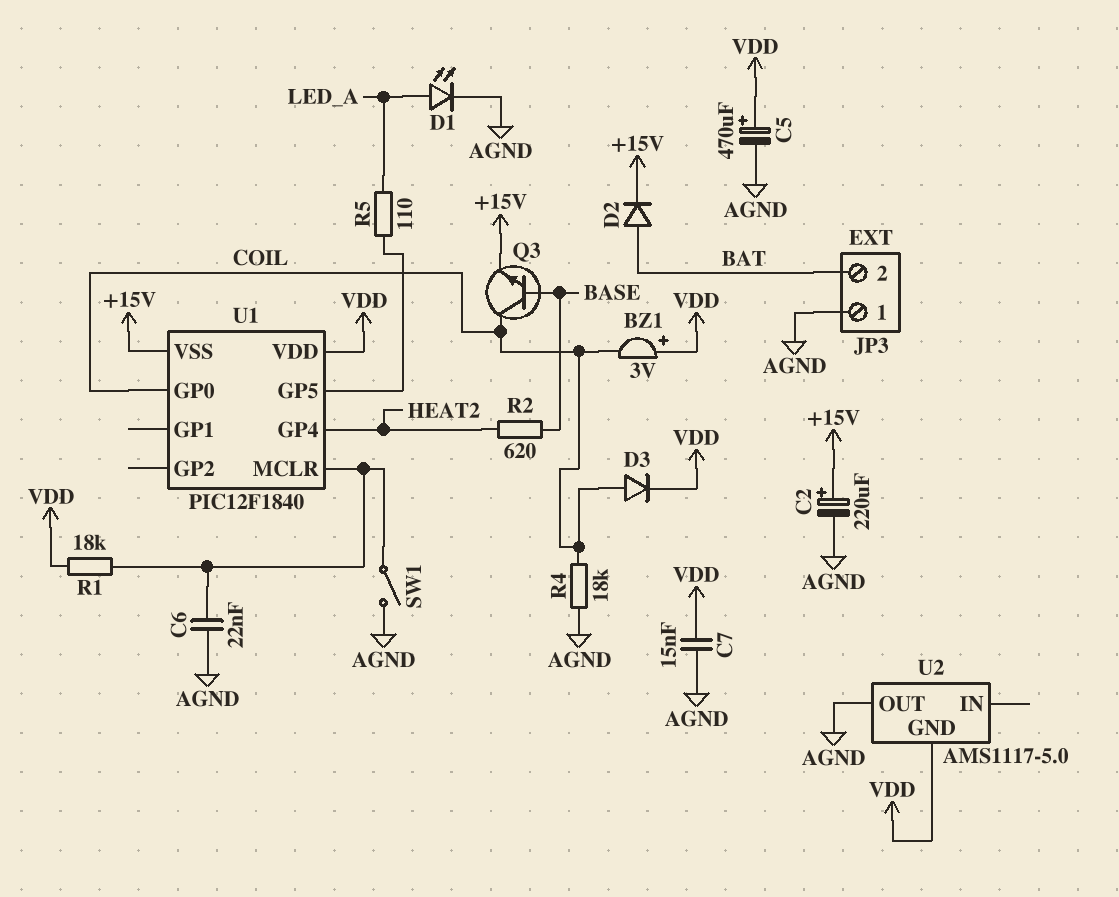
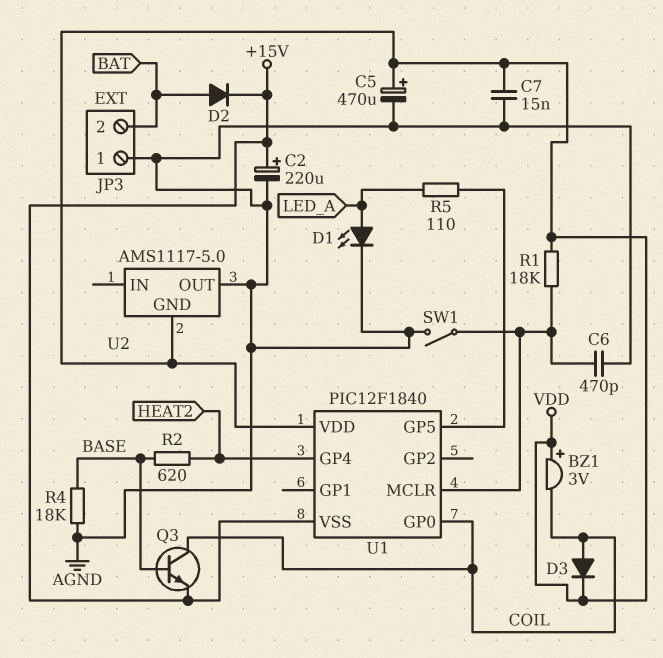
C6: 22nF (AGND, U1/MCLR) -> 470pF (AGND, U1/MCLR)
R4: 18k (AGND, COIL) -> 18k (AGND, BASE)

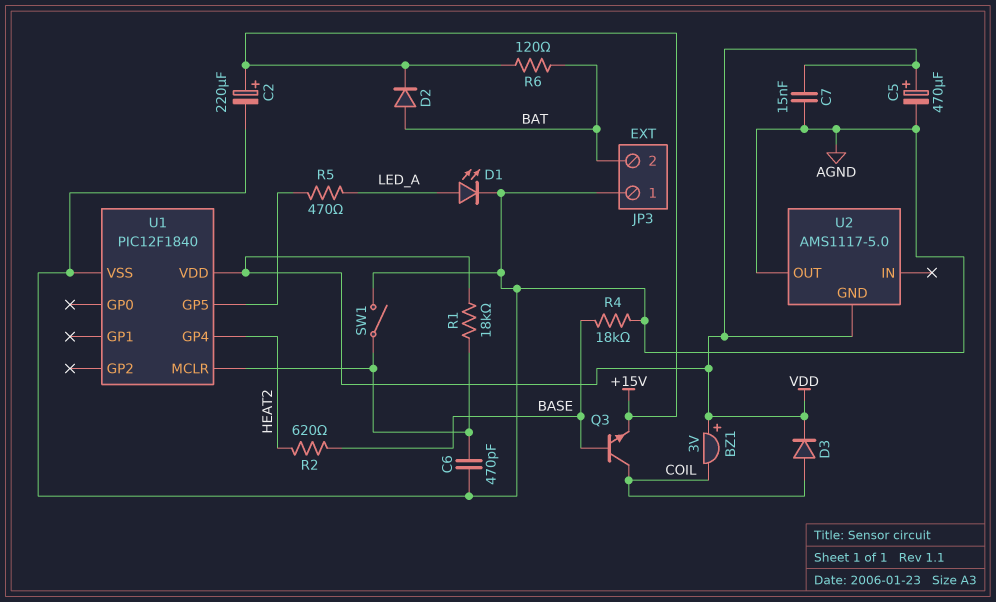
R5: 110 (LED_A, U1/GP5) -> 470 (LED_A, U1/GP5)
R6: none -> 120 (+15V, BAT)
U1 pin GP0: COIL -> none
U1 pin VSS: +15V -> AGND

